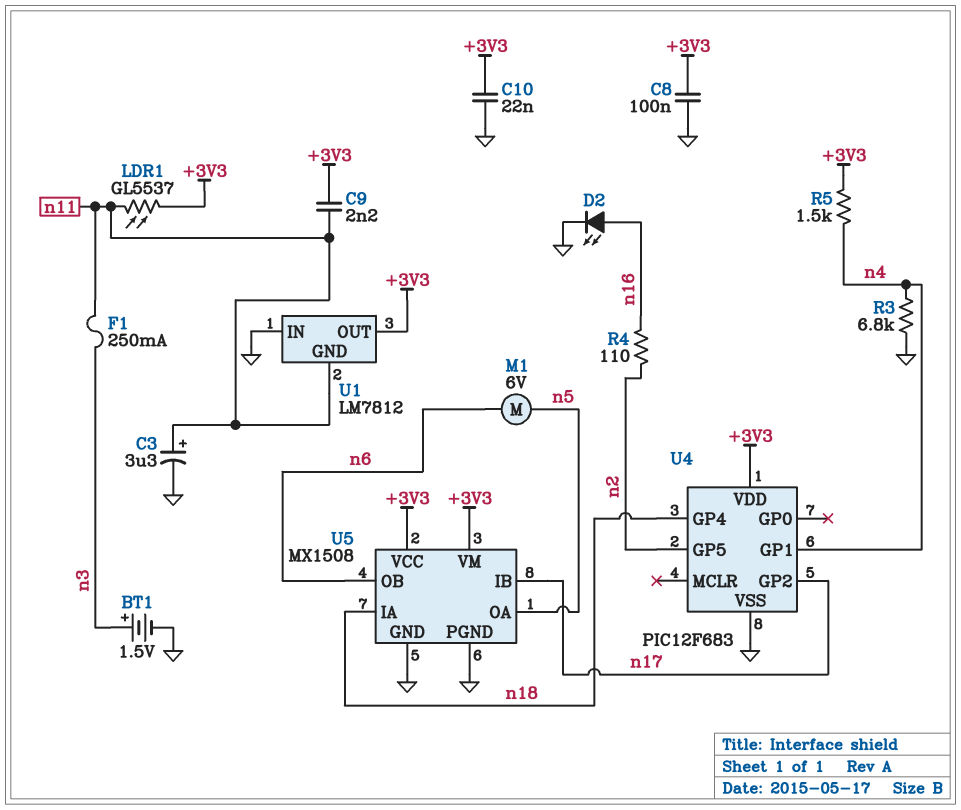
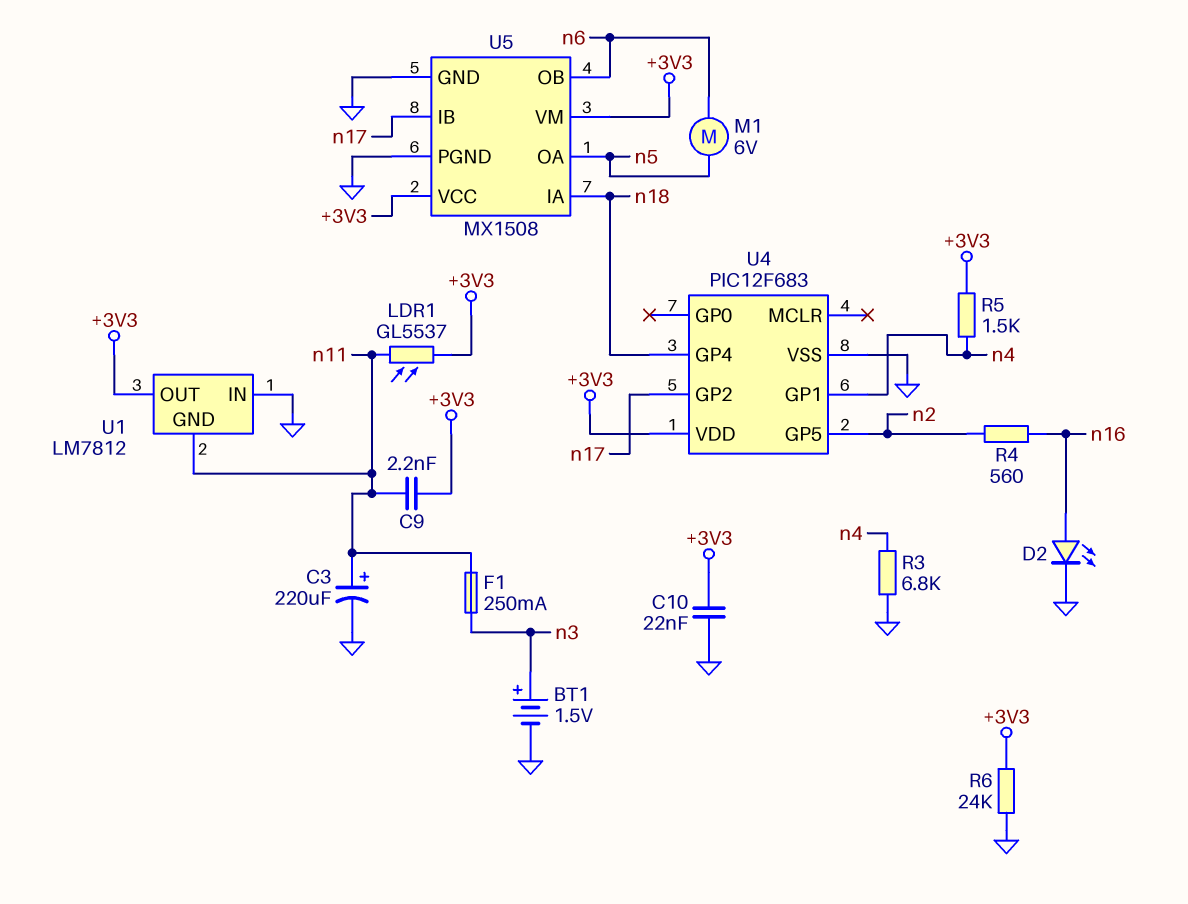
C3: 3.3uF (plus n11, minus GND) -> 220uF (plus n11, minus GND)
C8: 100nF (+3V3, GND) -> none
R4: 110 (n2, n16) -> 560 (n2, n16)
R6: none -> 24k (+3V3, GND)

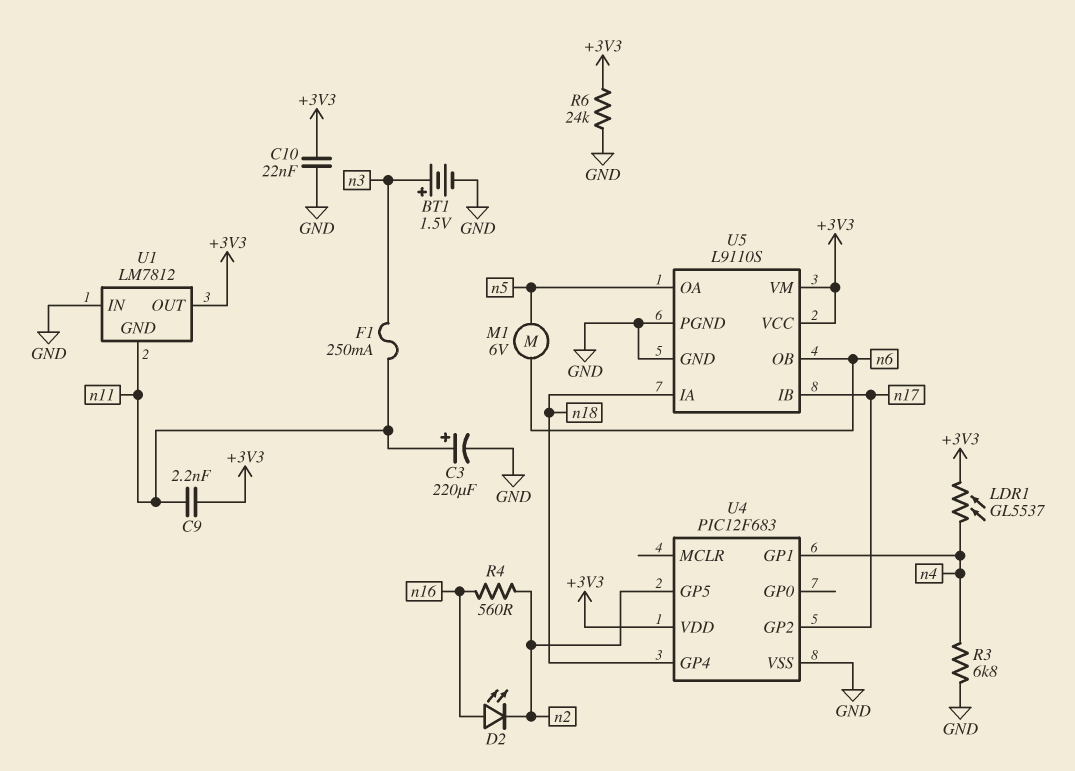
D2: LED (A n16, K GND) -> LED (A n16, K n2)
LDR1: GL5537 (+3V3, n11) -> GL5537 (+3V3, n4)
R5: 1.5k (+3V3, n4) -> none
U5: MX1508 -> L9110S

